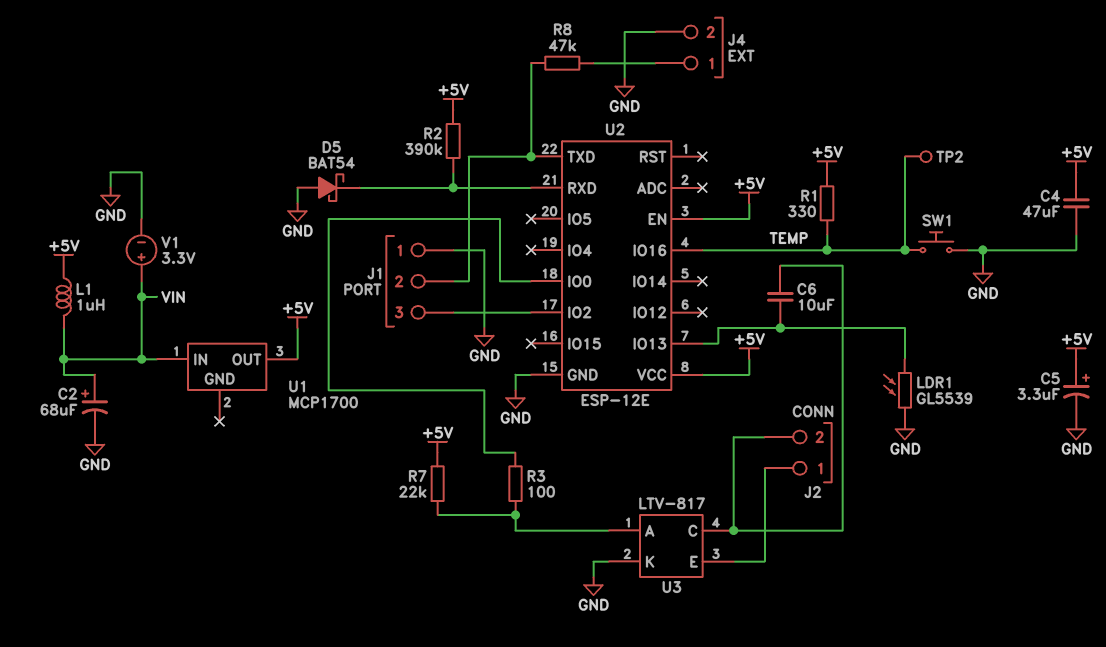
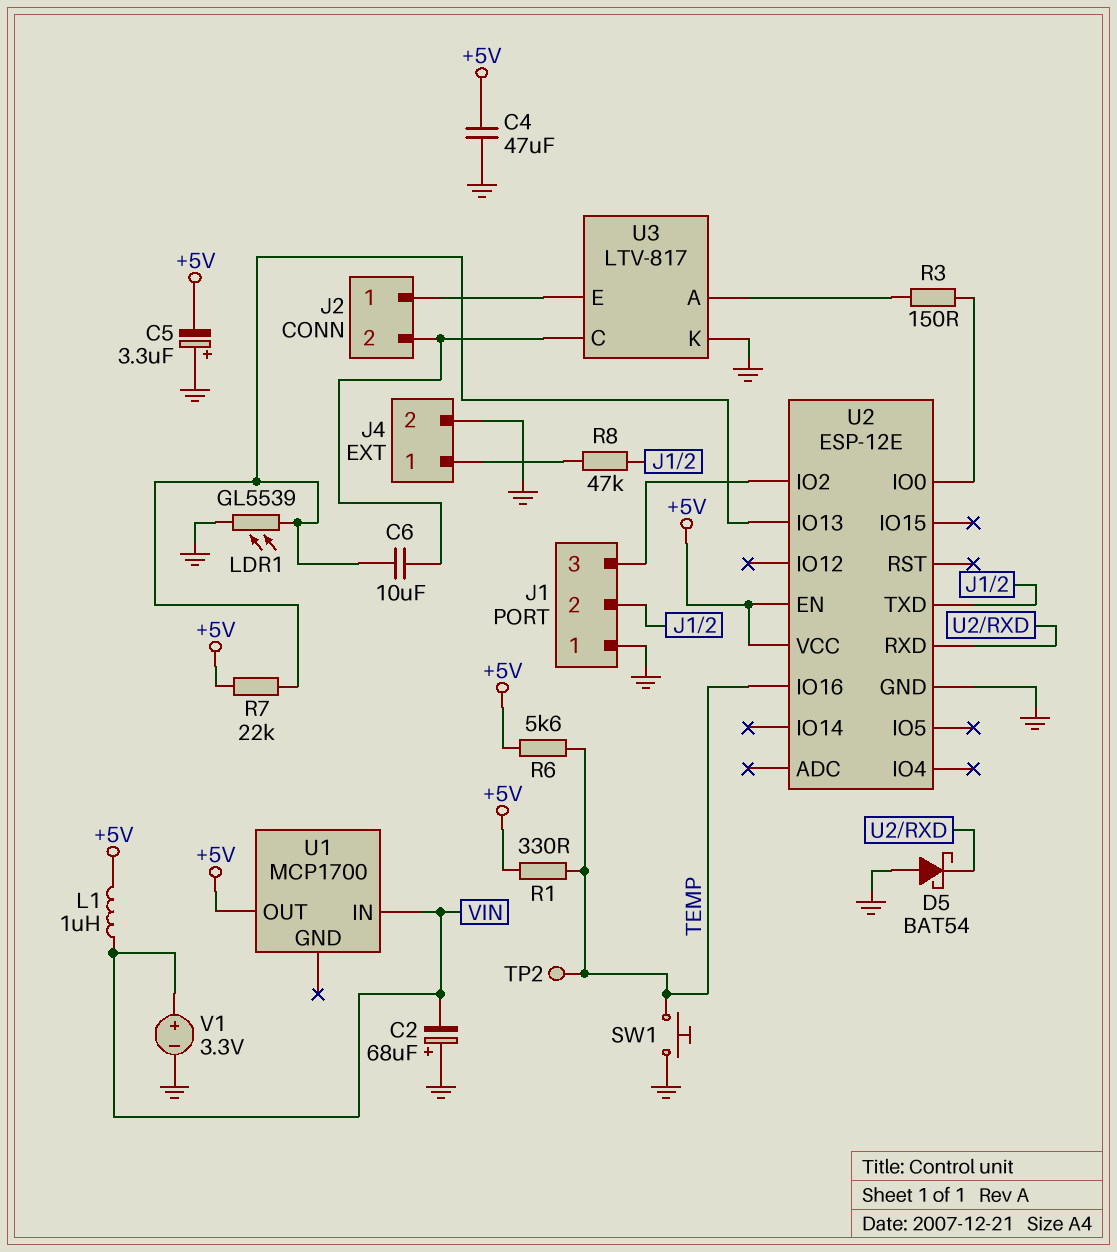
C2: 68uF (plus VIN, minus GND) -> 68uF (plus GND, minus VIN)
C5: 3.3uF (plus +5V, minus GND) -> 3.3uF (plus GND, minus +5V)
R2: 390k (+5V, U2/RXD) -> none
R3: 100 (U2/IO0, U3/A) -> 150 (U2/IO0, U3/A)
R6: none -> 5.6k (+5V, TEMP)
R7: 22k (+5V, U3/A) -> 22k (+5V, U2/IO13)

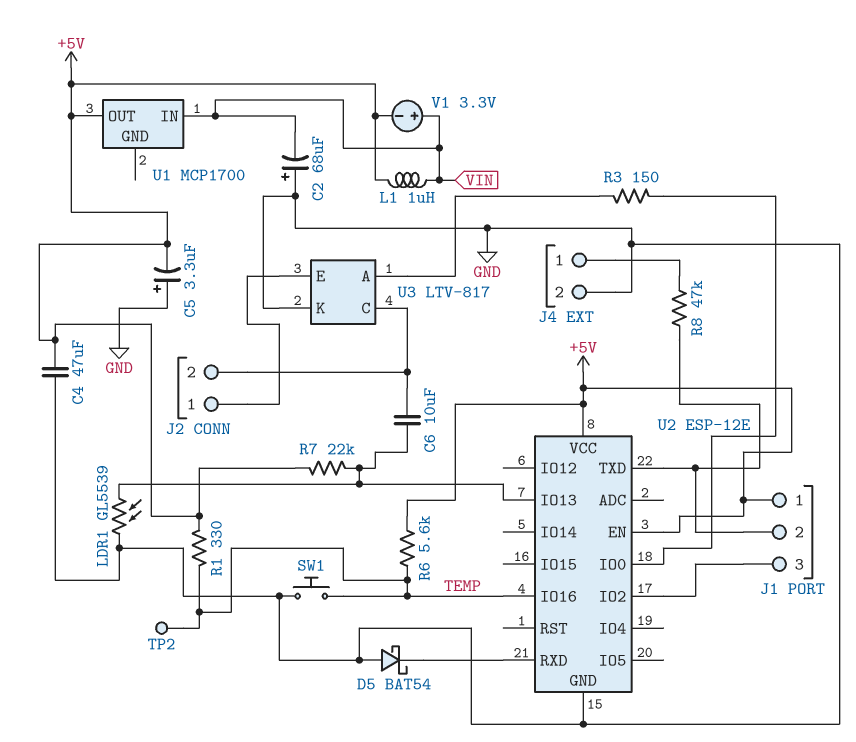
J1 pin 1: GND -> +5V
V1: 3.3V (plus VIN, minus GND) -> 3.3V (plus VIN, minus +5V)

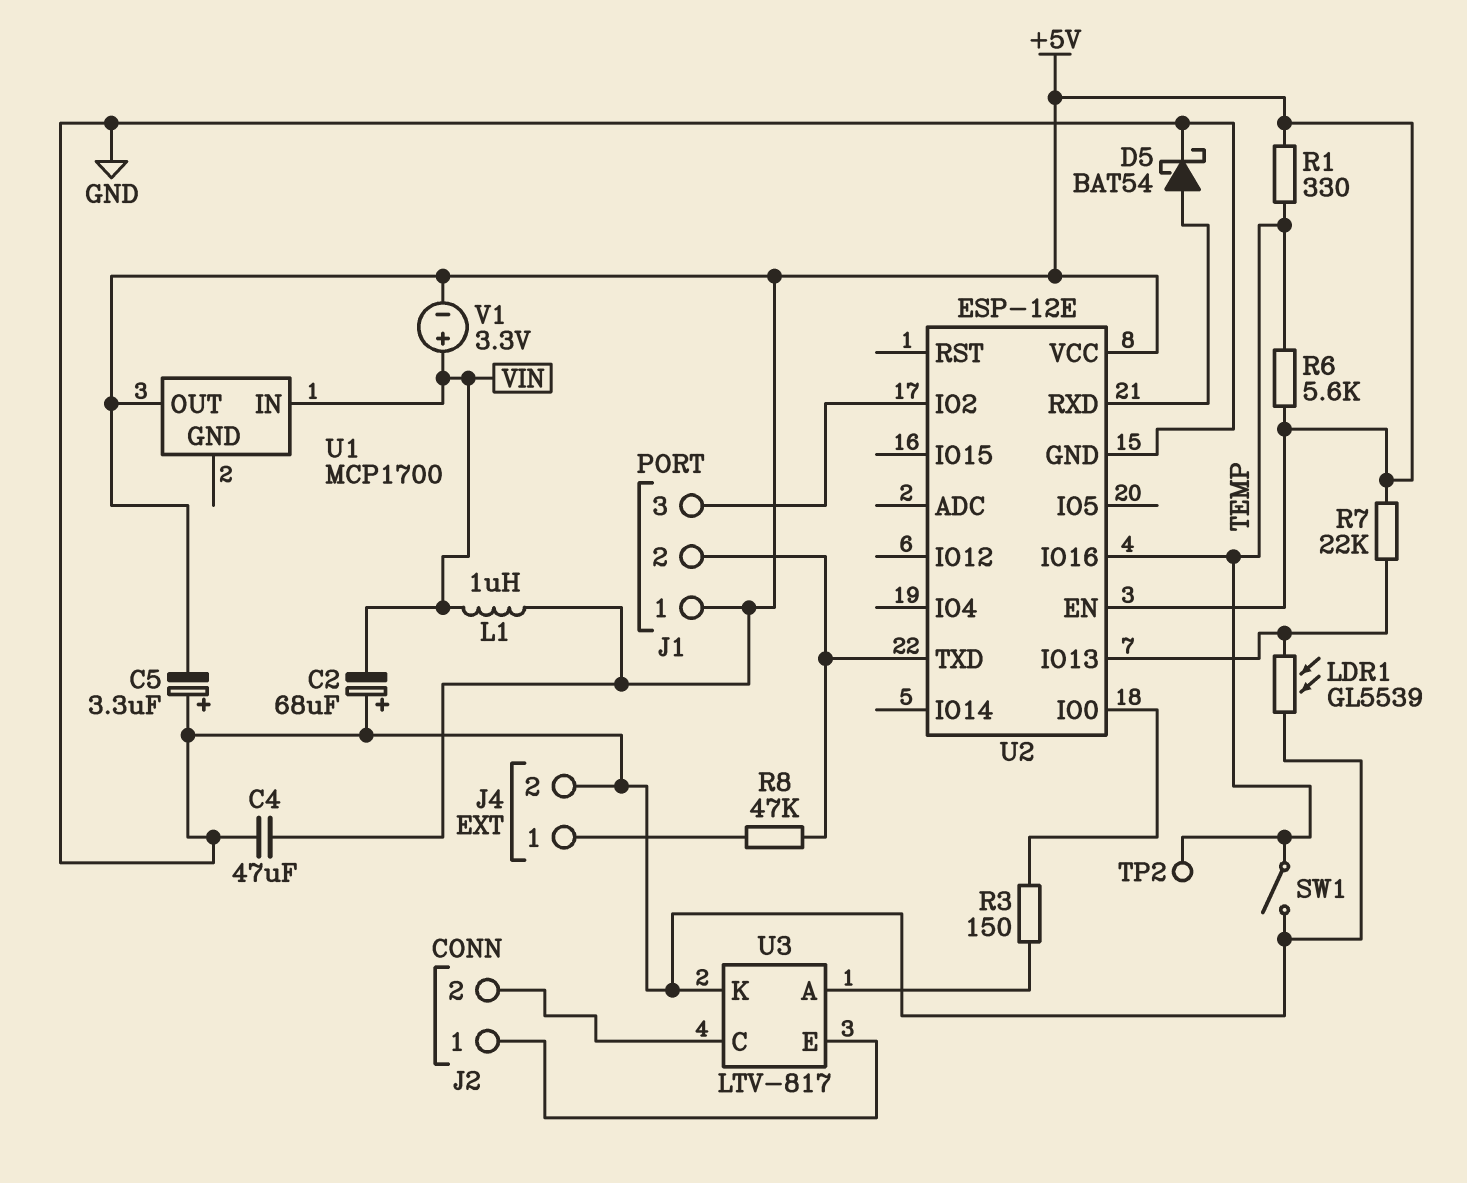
C6: 10uF (J2/2, U2/IO13) -> none
D5: schottky BAT54 (A GND, K U2/RXD) -> schottky BAT54 (A U2/RXD, K GND)
SW1: button (GND, TEMP) -> switch (GND, TEMP)

